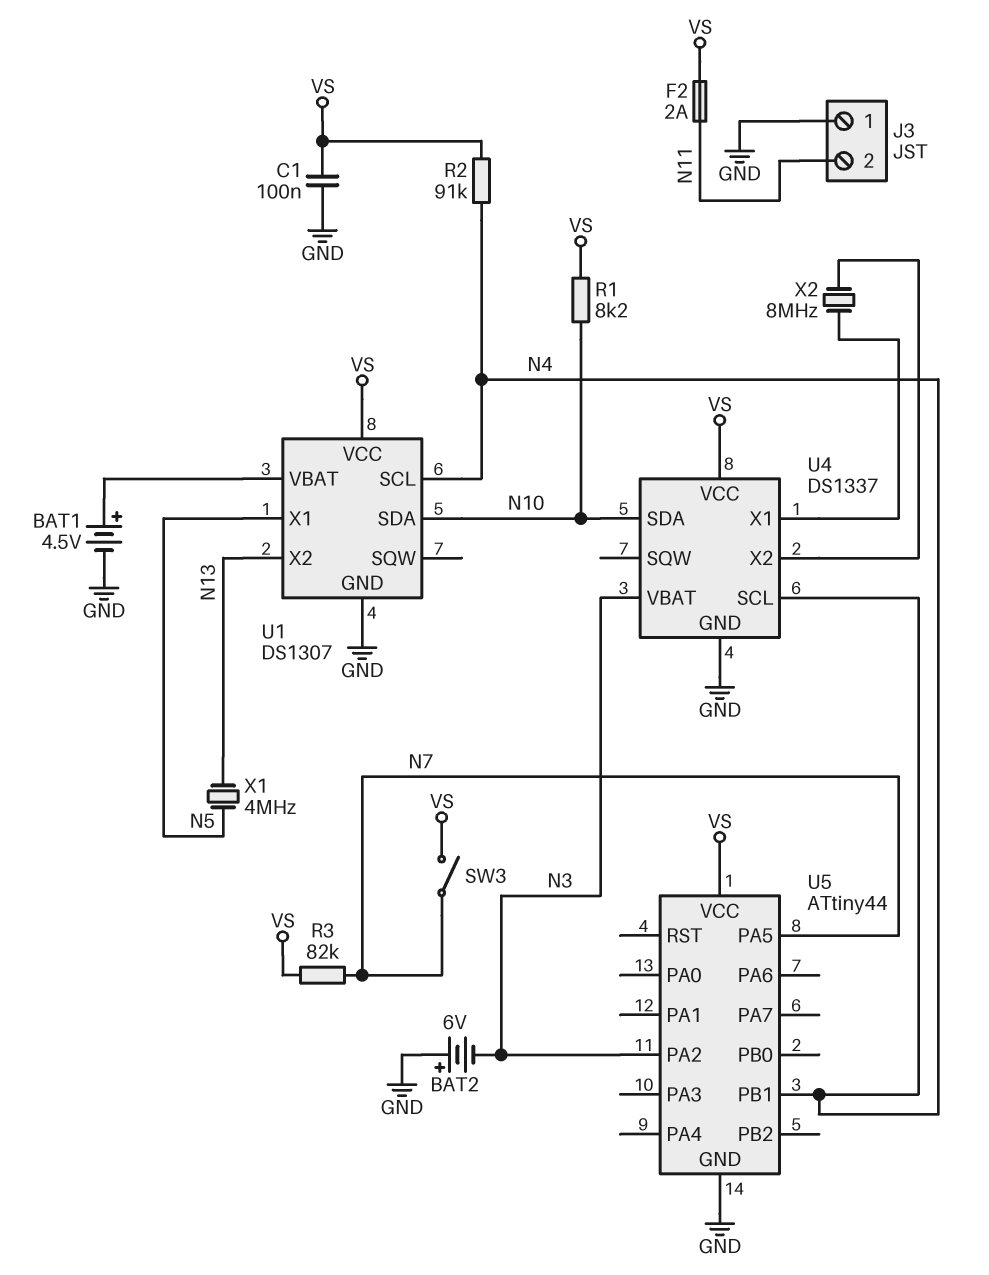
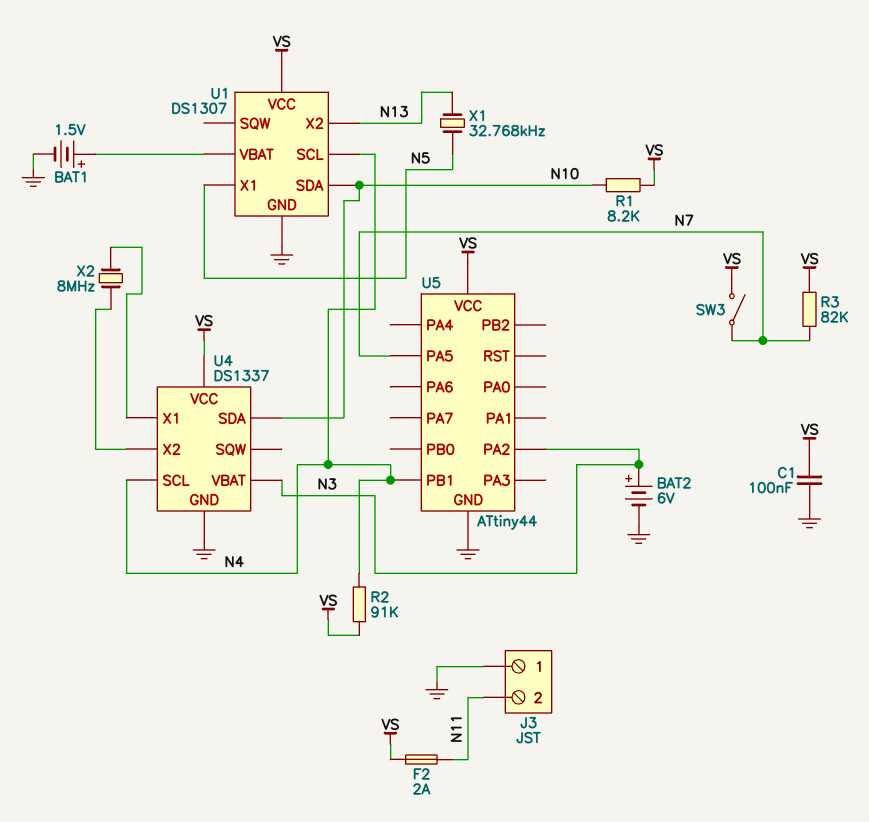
BAT1: 4.5V (plus U1/VBAT, minus GND) -> 1.5V (plus U1/VBAT, minus GND)
BAT2: 6V (plus GND, minus N3) -> 6V (plus N3, minus GND)
X1: 4MHz (N5, N13) -> 32.768kHz (N5, N13)

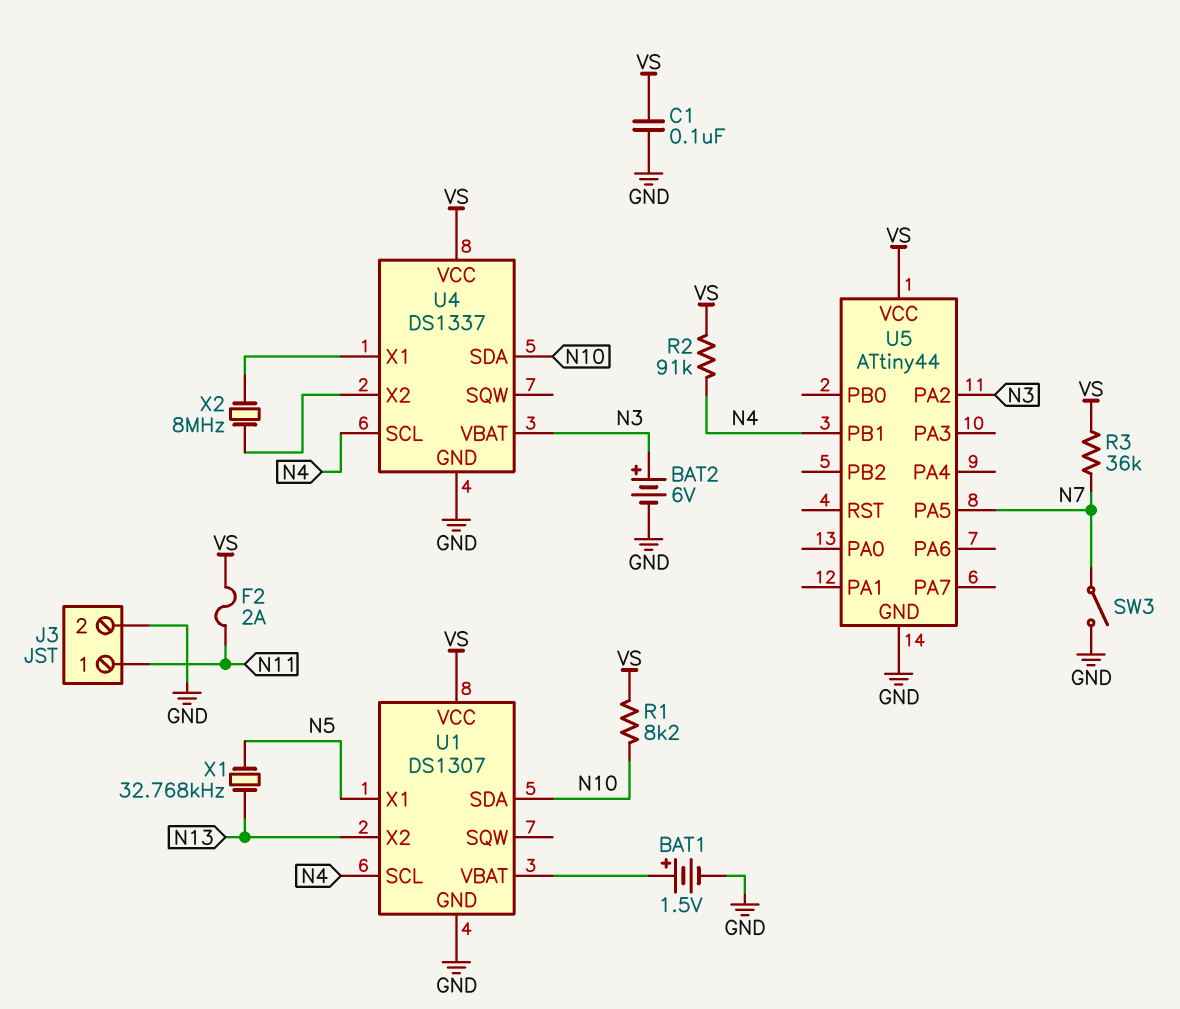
J3 pin 1: GND -> N11
J3 pin 2: N11 -> GND
R3: 82k (N7, VS) -> 36k (N7, VS)
SW3: switch (N7, VS) -> switch (GND, N7)

